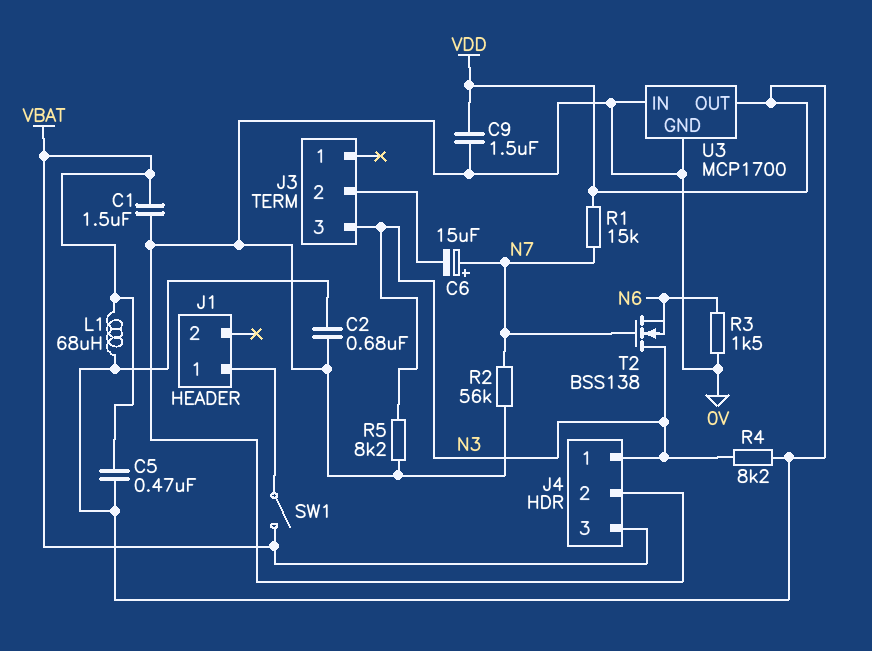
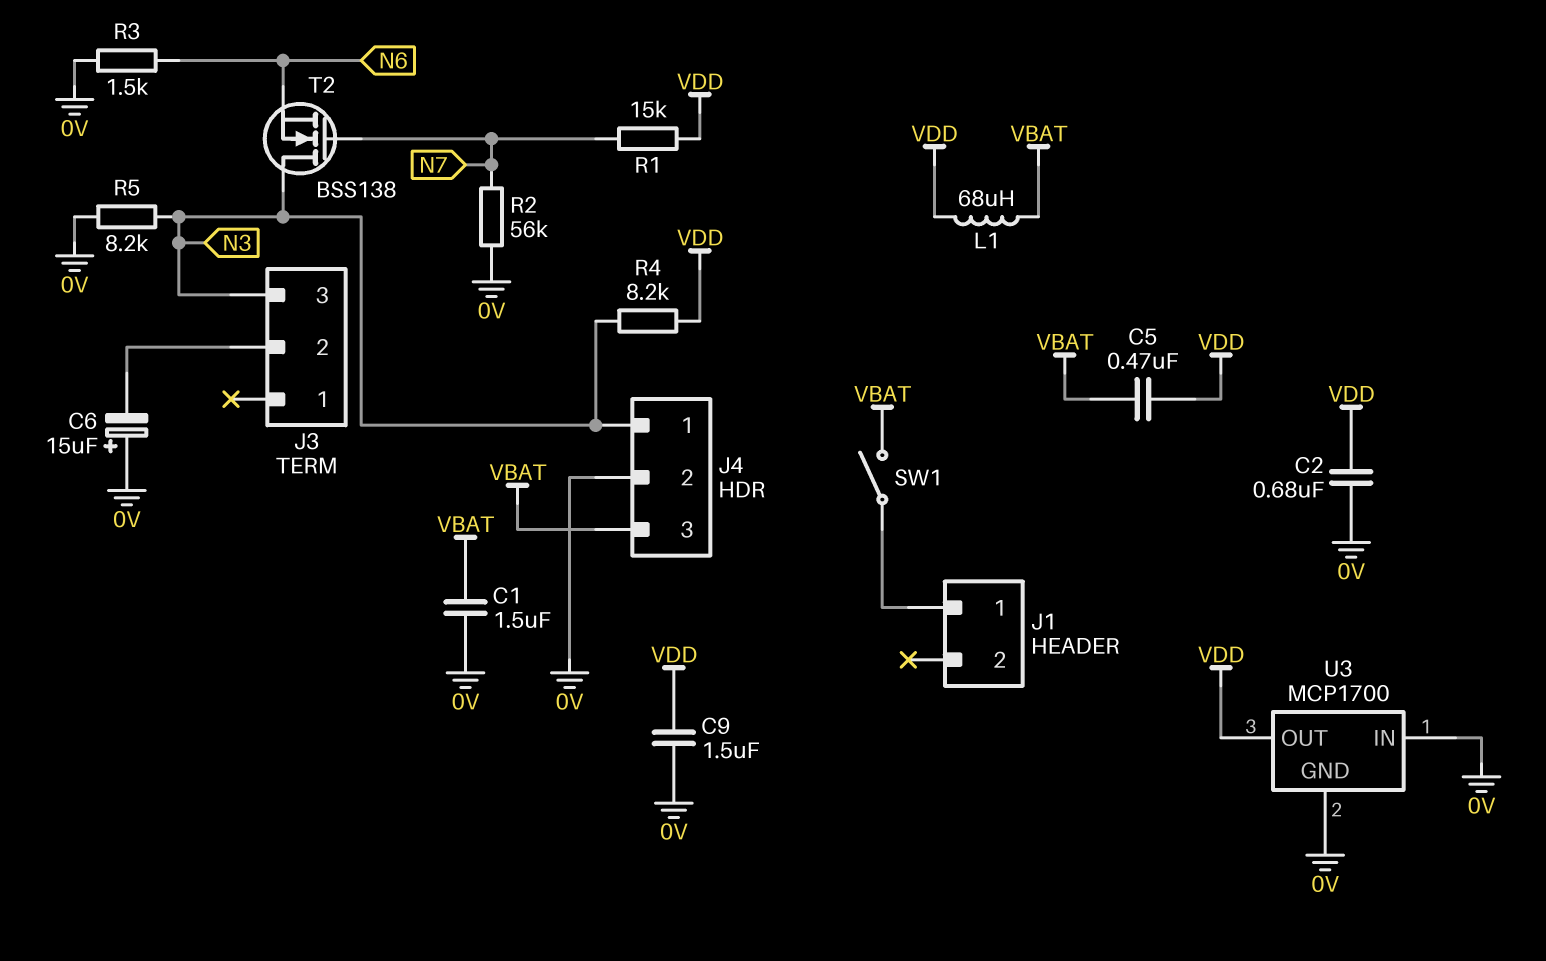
C6: 15uF (plus N7, minus J3/2) -> 15uF (plus 0V, minus J3/2)

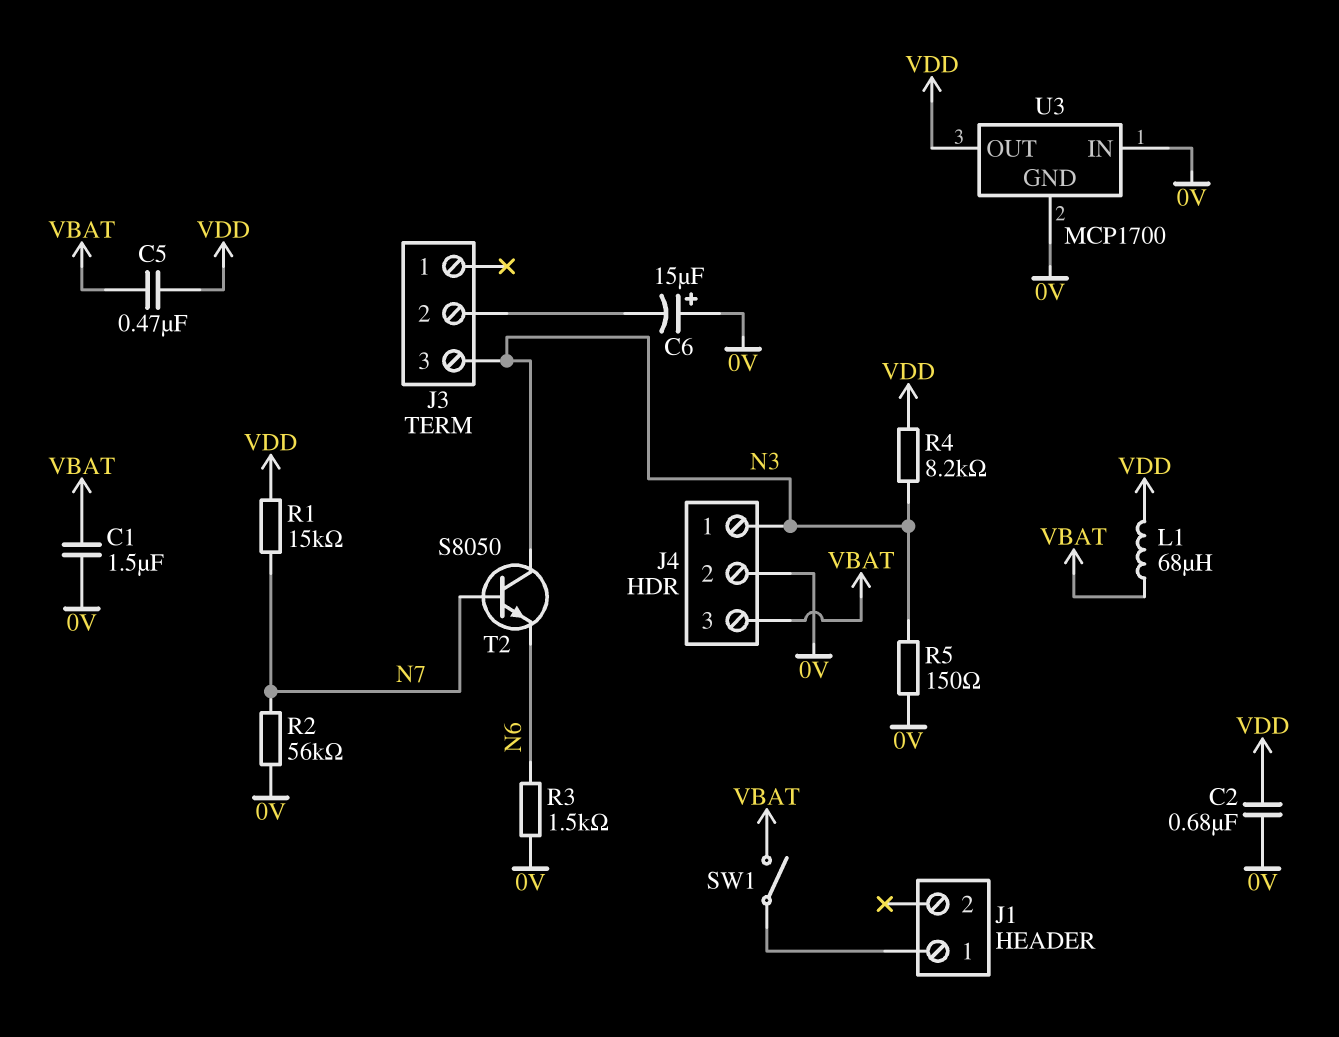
C9: 1.5uF (0V, VDD) -> none
R5: 8.2k (0V, N3) -> 150 (0V, N3)
T2: NMOS BSS138 (G N7, D N3, S N6) -> NPN S8050 (B N7, C N3, E N6)

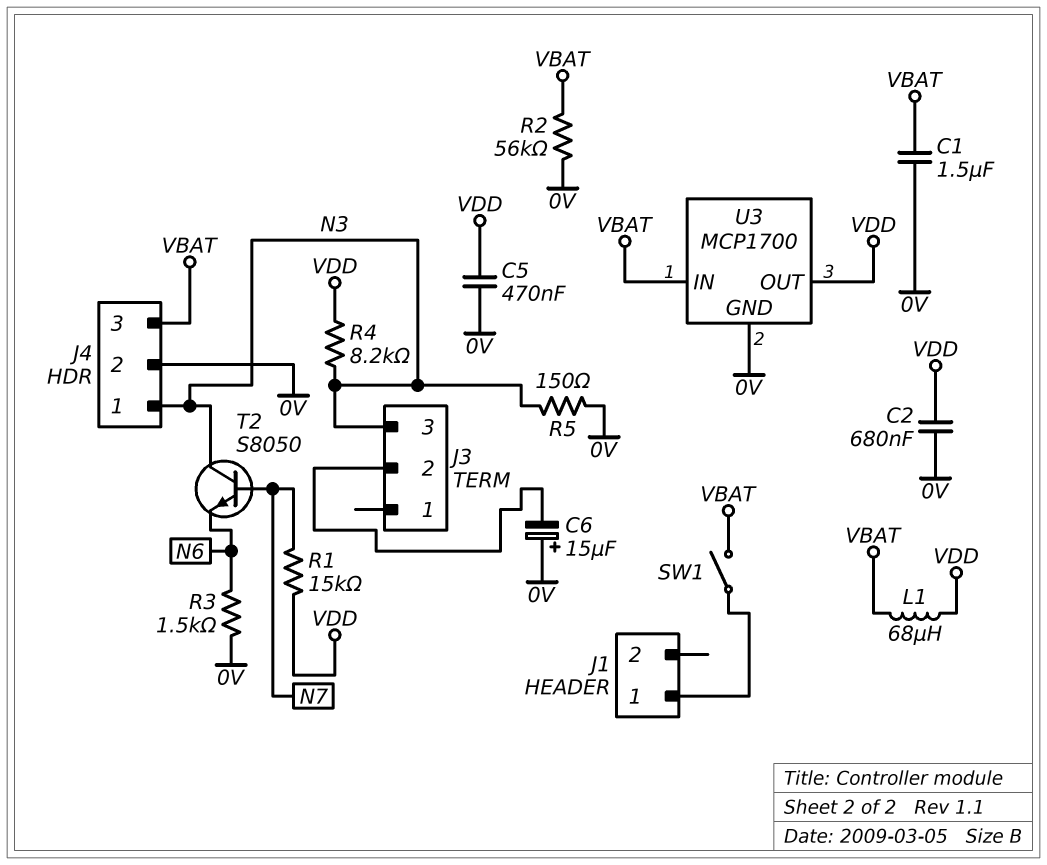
C5: 470nF (VBAT, VDD) -> 470nF (0V, VDD)
R2: 56k (0V, N7) -> 56k (0V, VBAT)
U3 pin IN: 0V -> VBAT

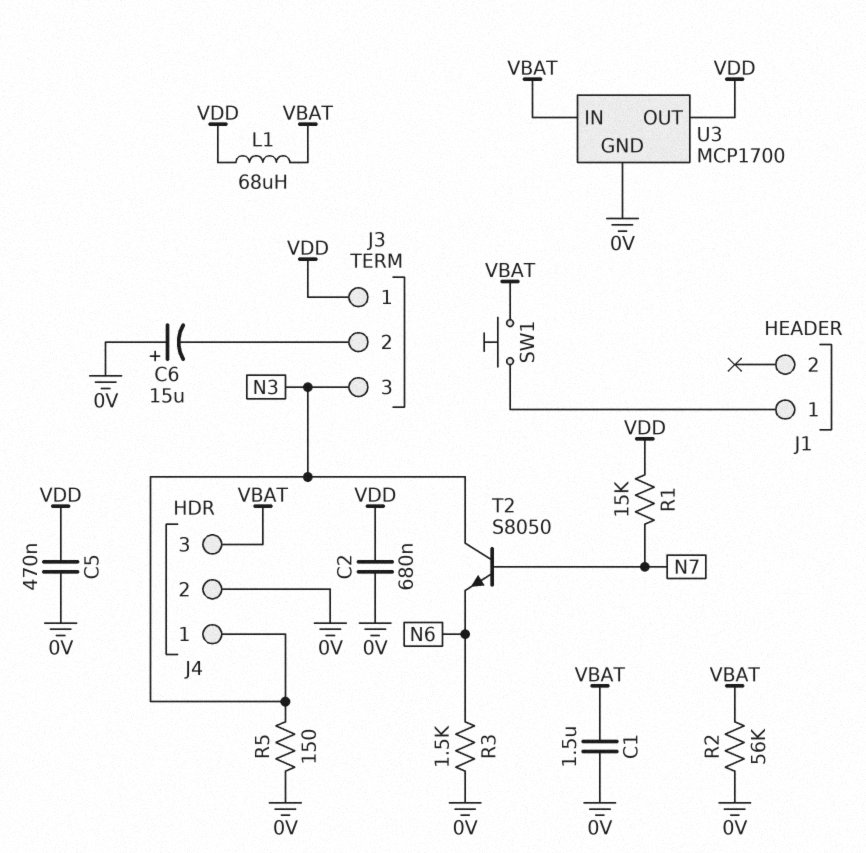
J3 pin 1: none -> VDD
R4: 8.2k (N3, VDD) -> none
SW1: switch (J1/1, VBAT) -> button (J1/1, VBAT)

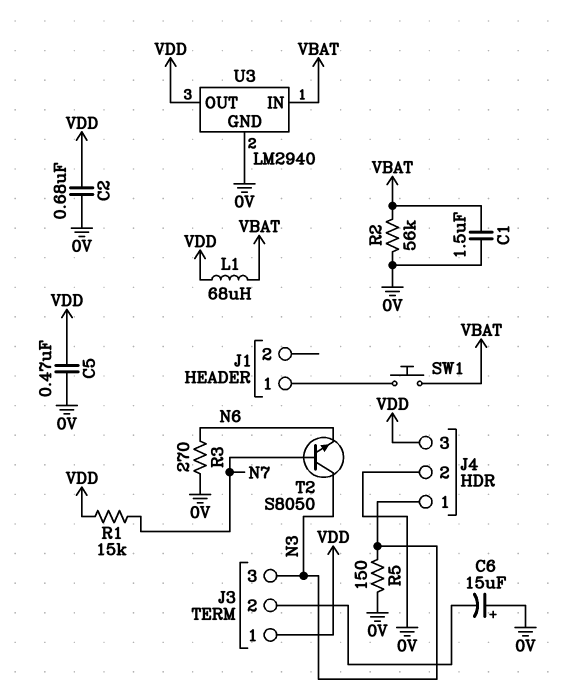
J4 pin 3: VBAT -> VDD
R3: 1.5k (0V, N6) -> 270 (0V, N6)
U3: MCP1700 -> LM2940

